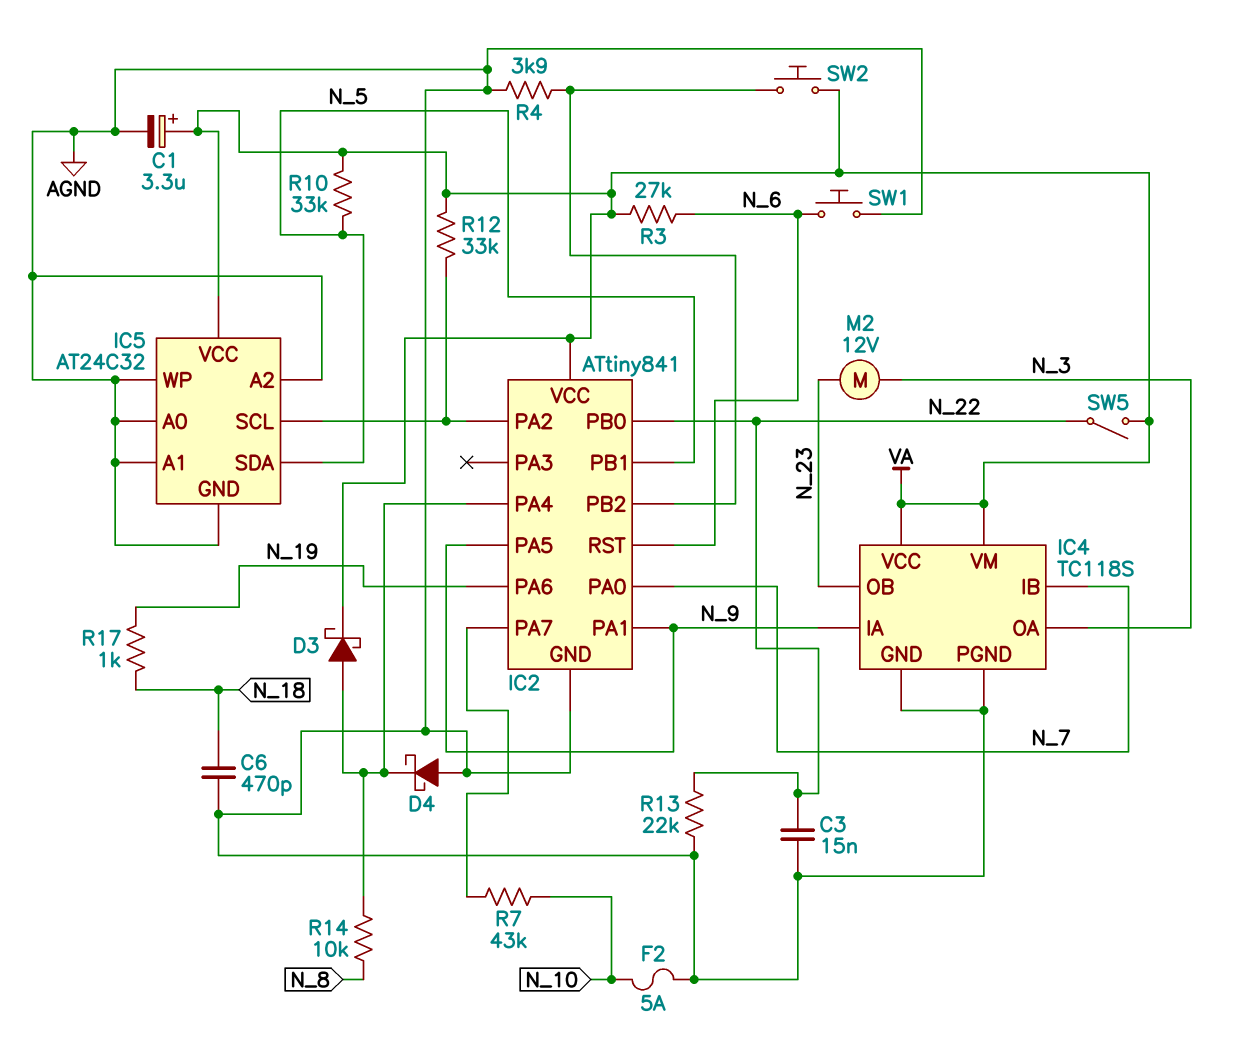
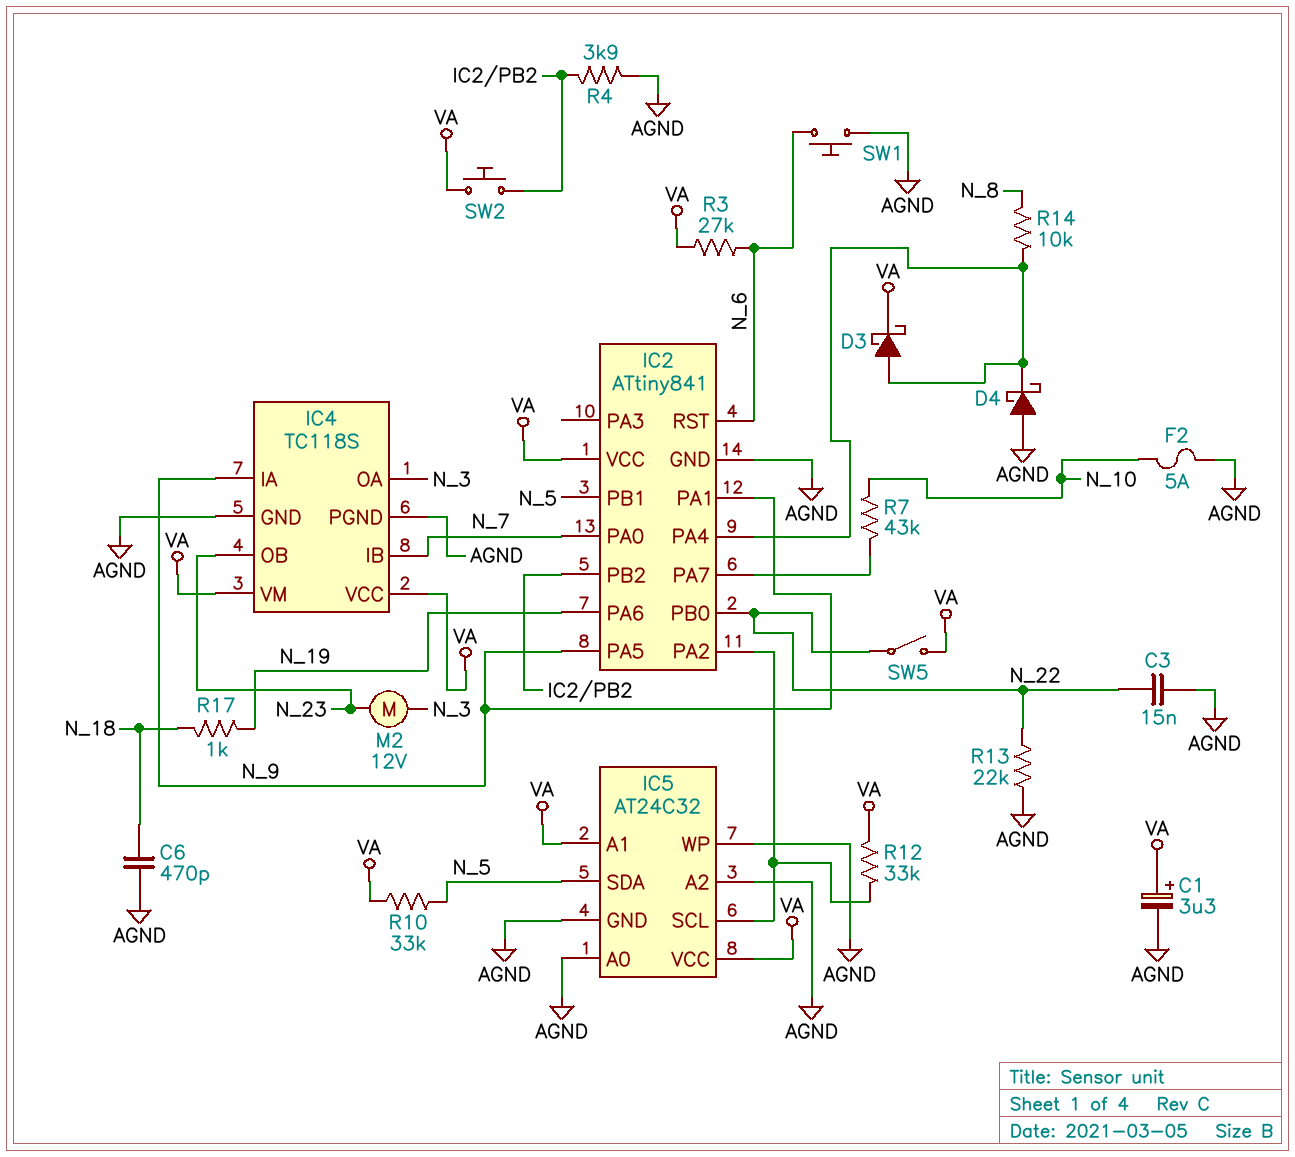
IC5 pin A1: AGND -> VA

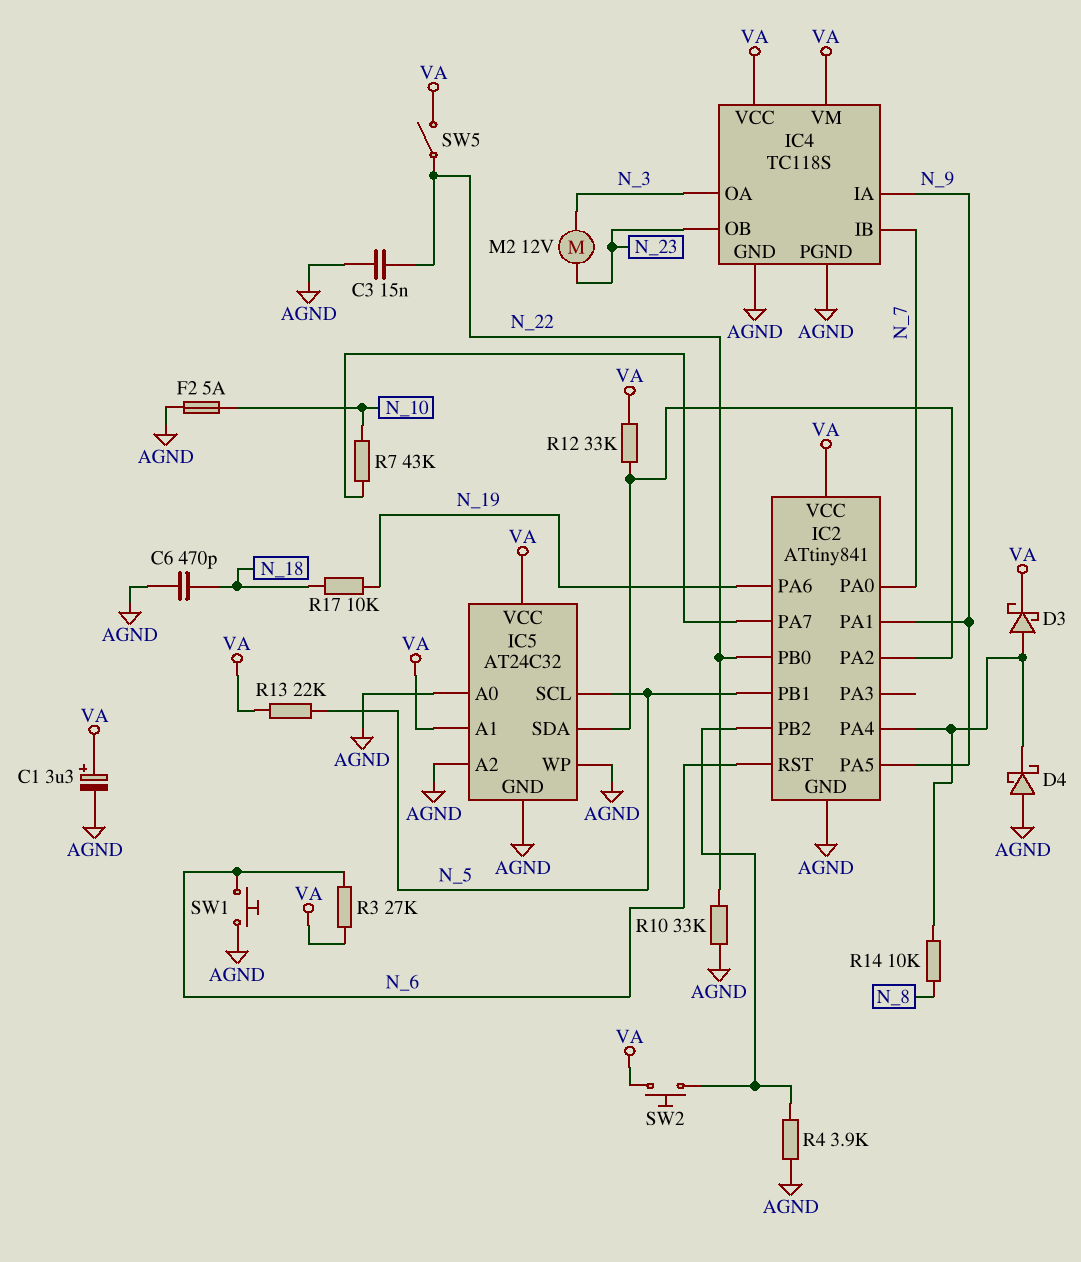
IC5 pin SCL: IC2/PA2 -> N_5
IC5 pin SDA: N_5 -> IC2/PA2
R10: 33k (N_5, VA) -> 33k (AGND, N_22)
R13: 22k (AGND, N_22) -> 22k (N_5, VA)
R17: 1k (N_18, N_19) -> 10k (N_18, N_19)

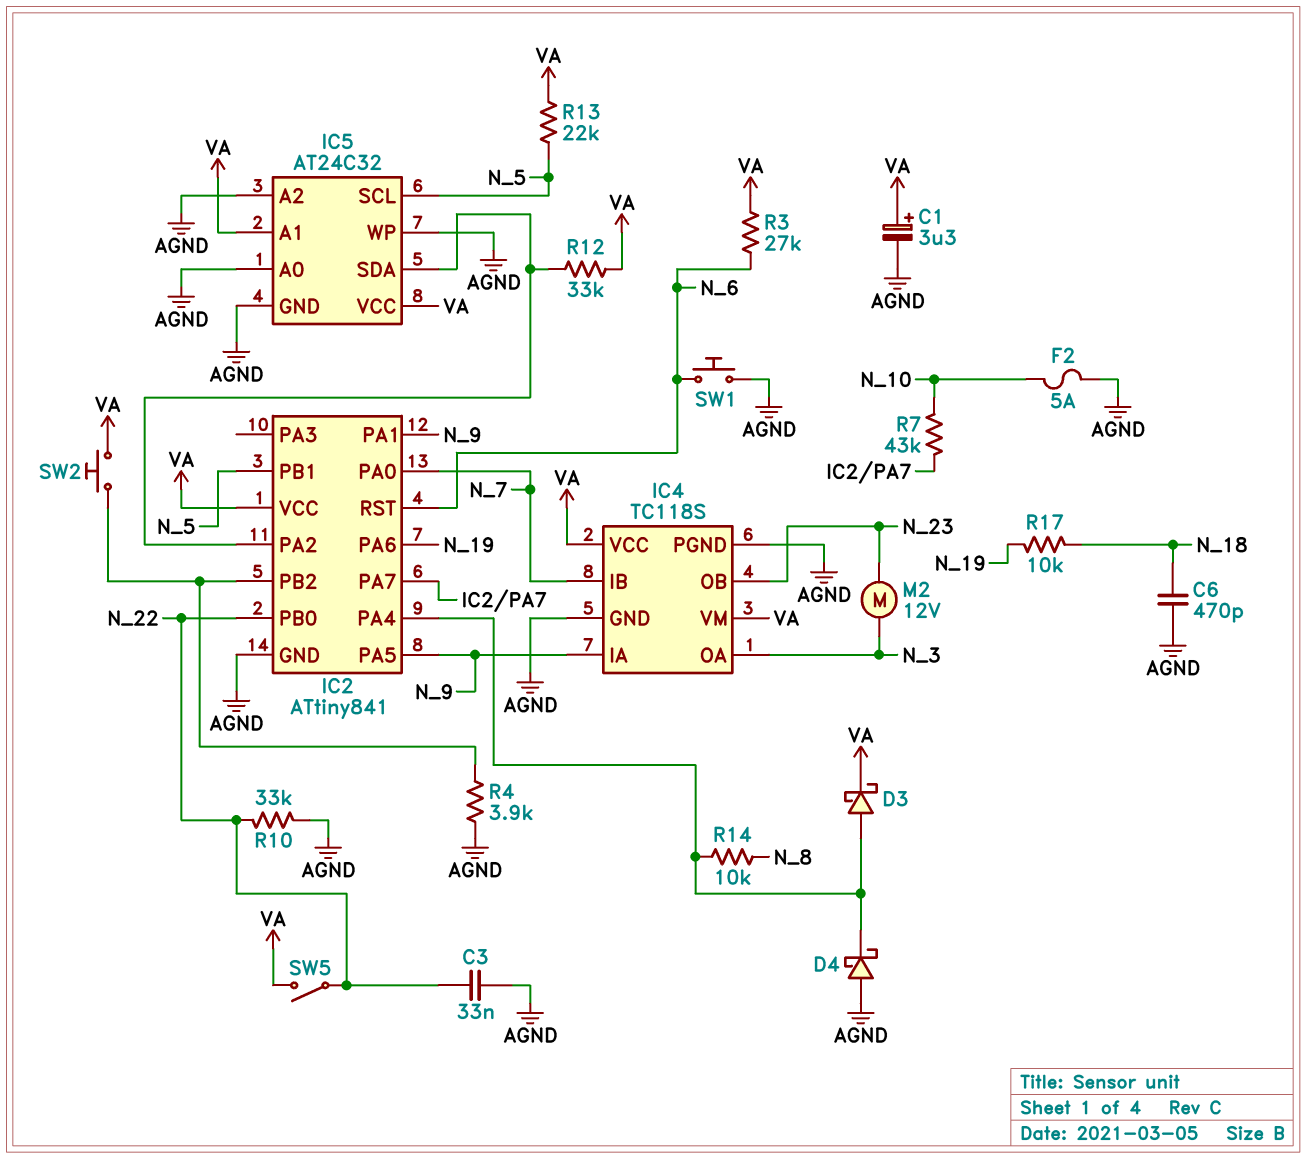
C3: 15nF (AGND, N_22) -> 33nF (AGND, N_22)

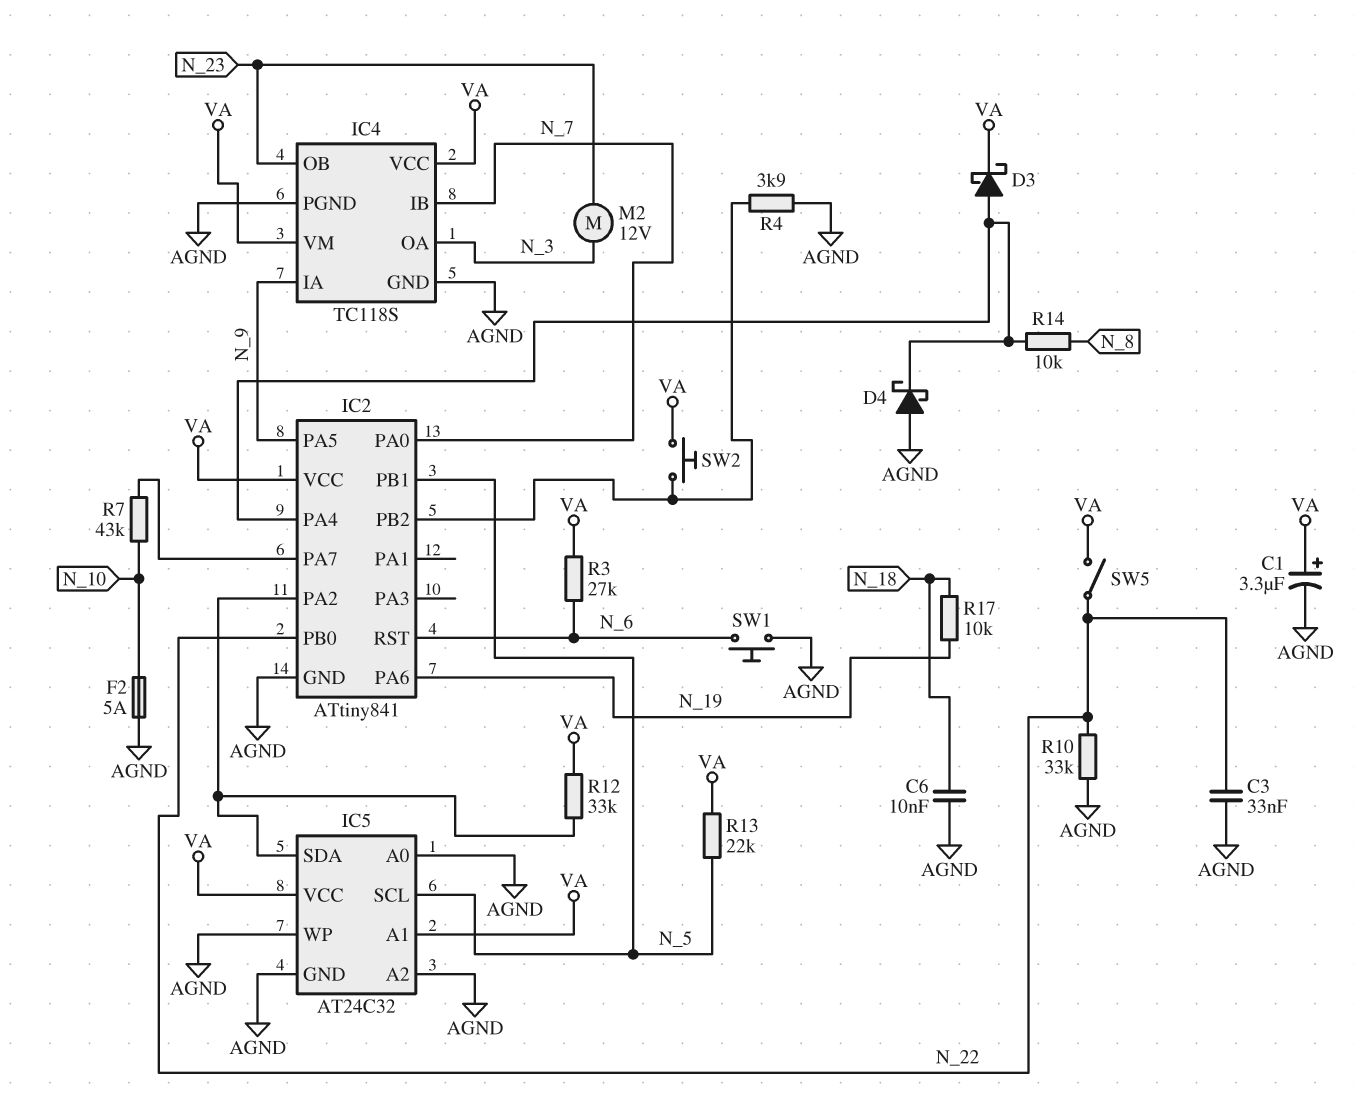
C6: 470pF (AGND, N_18) -> 10nF (AGND, N_18)
IC2 pin PA1: N_9 -> none

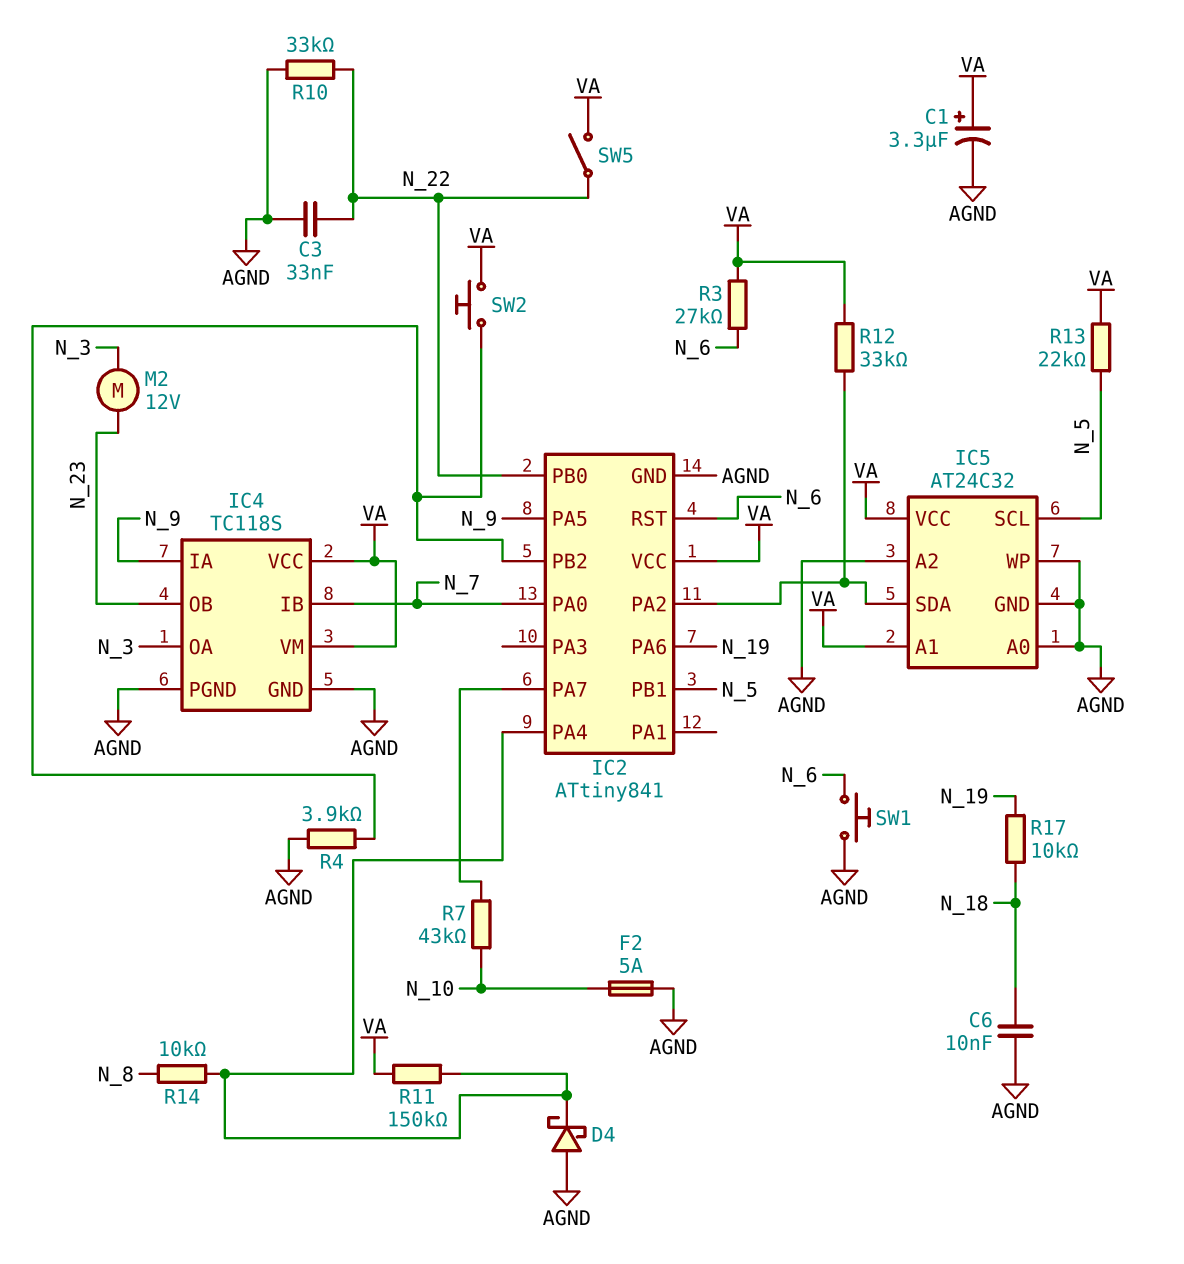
D3: schottky (A IC2/PA4, K VA) -> none
R11: none -> 150k (IC2/PA4, VA)

